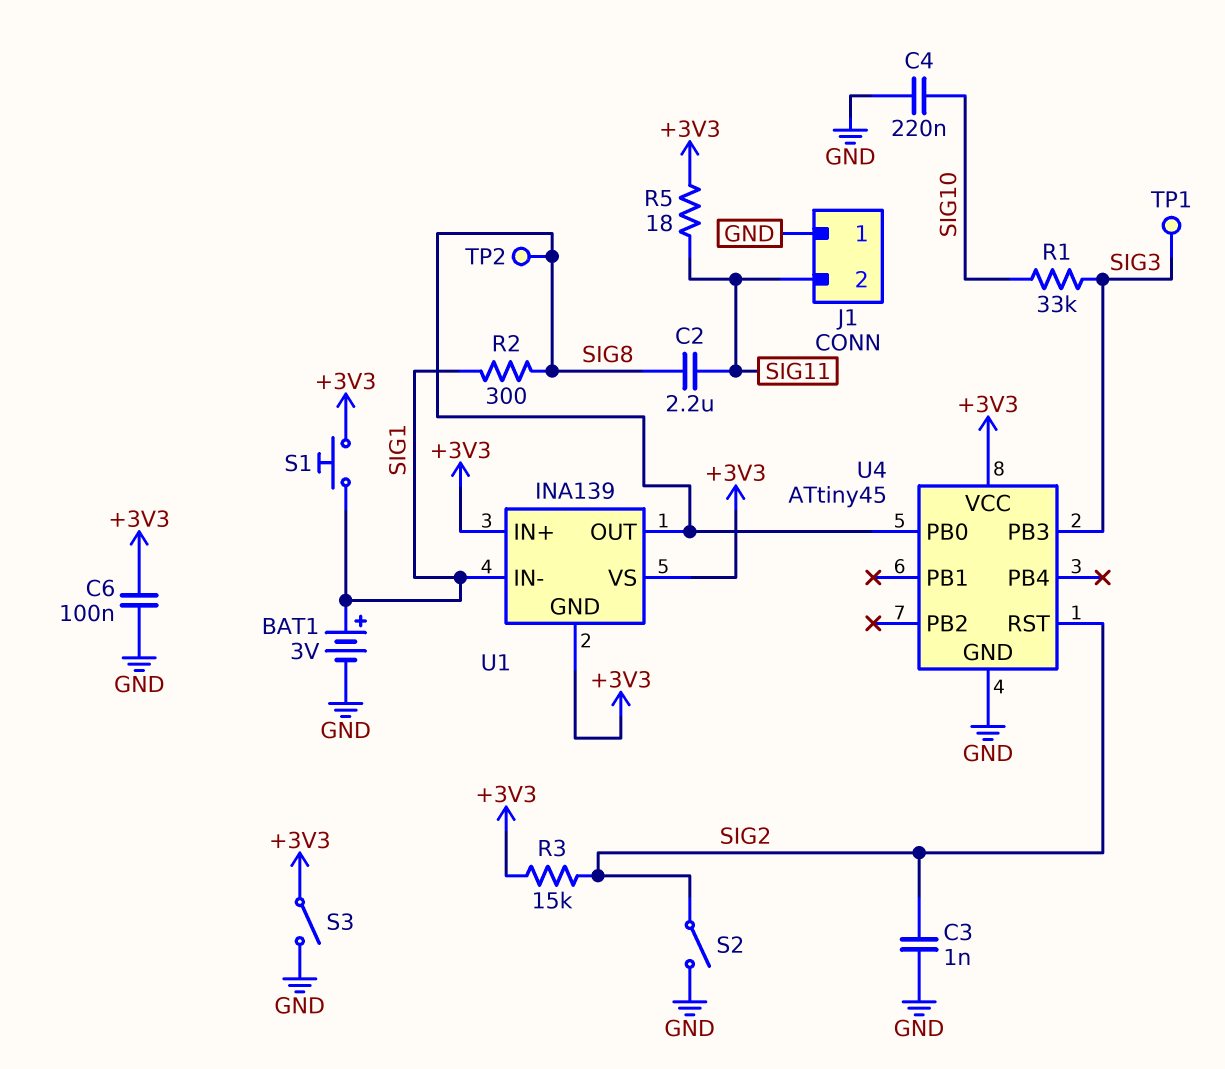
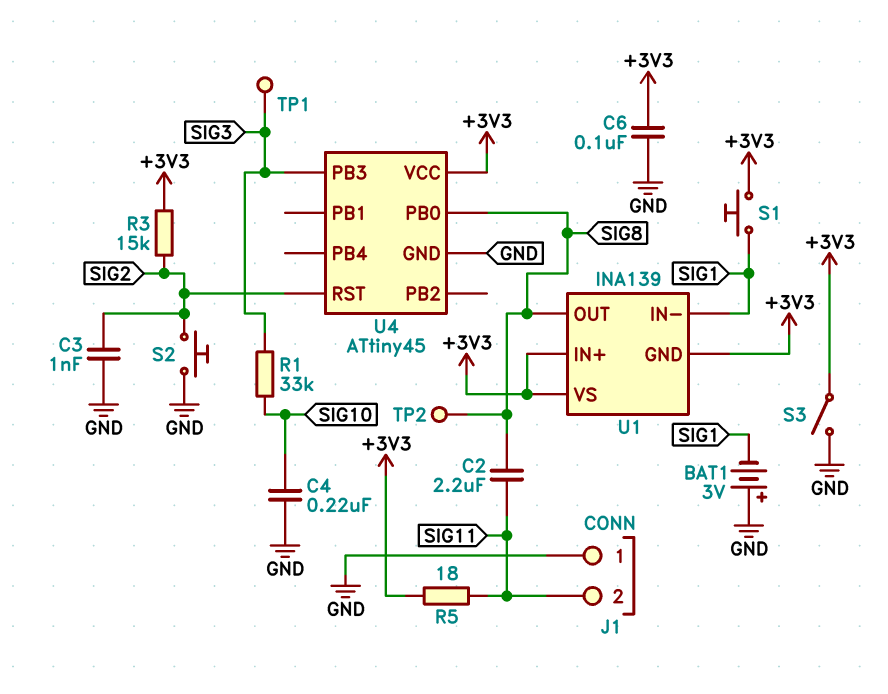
BAT1: 3V (plus SIG1, minus GND) -> 3V (plus GND, minus SIG1)
R2: 300 (SIG1, SIG8) -> none
S2: switch (GND, SIG2) -> button (GND, SIG2)

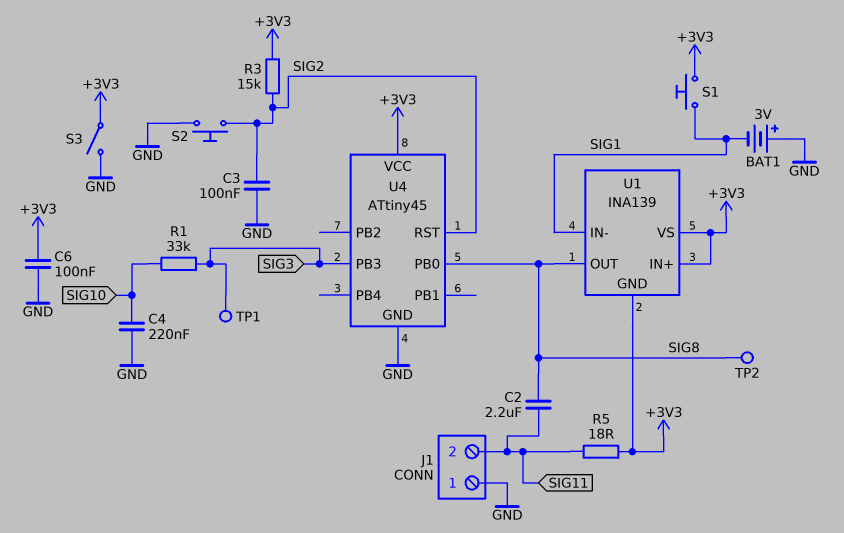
C3: 1nF (GND, SIG2) -> 100nF (GND, SIG2)

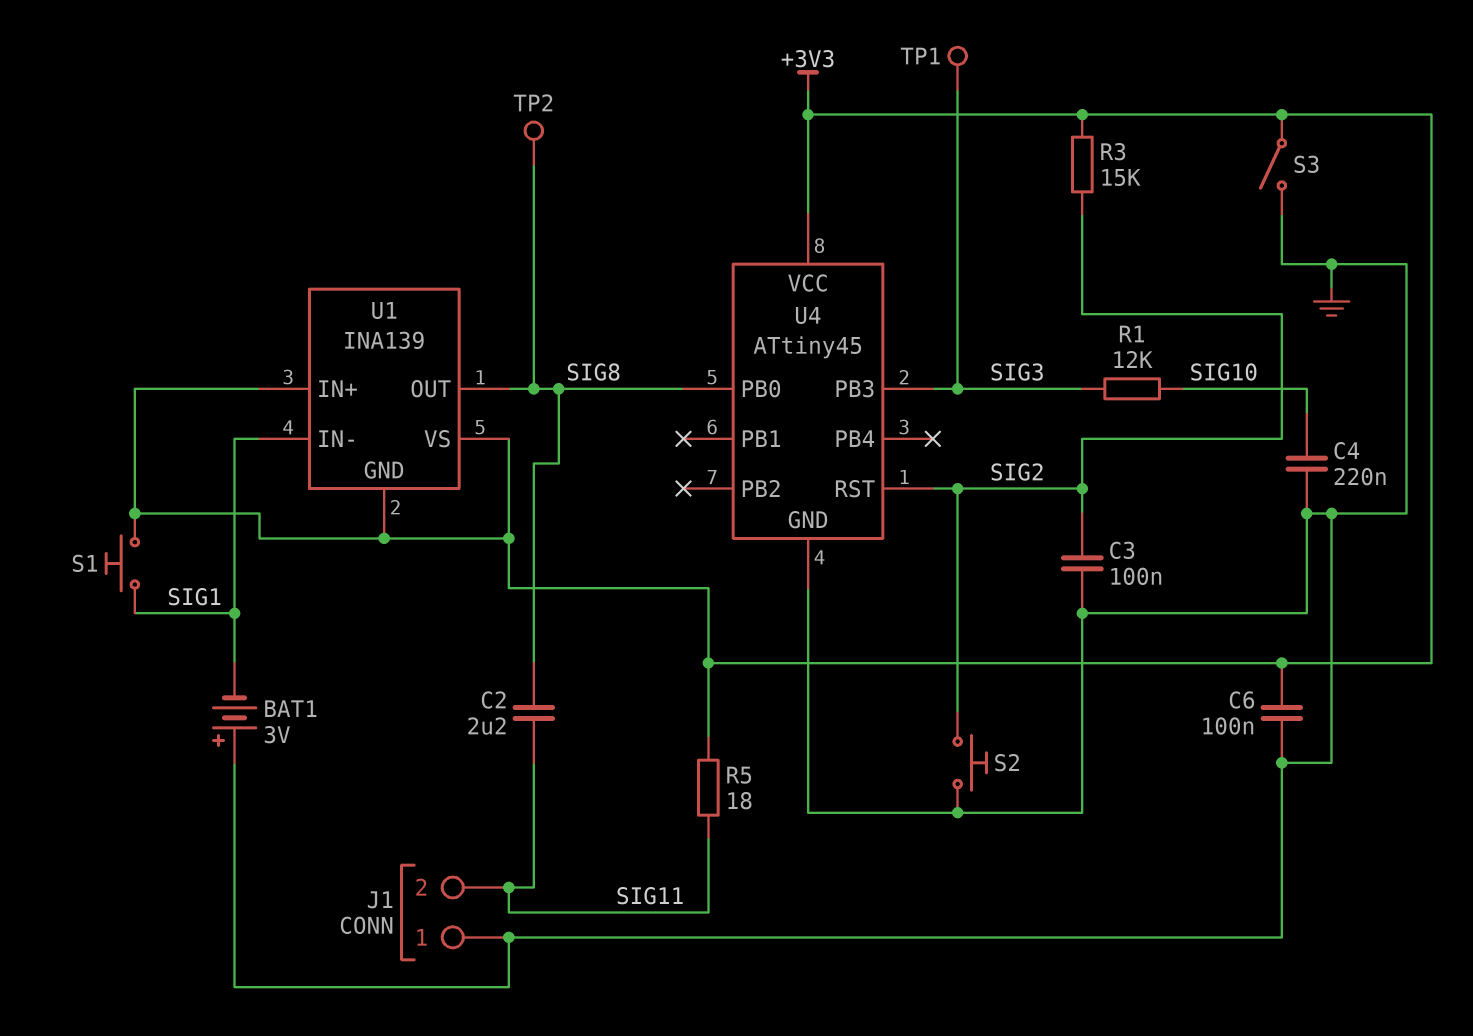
R1: 33k (SIG3, SIG10) -> 12k (SIG3, SIG10)

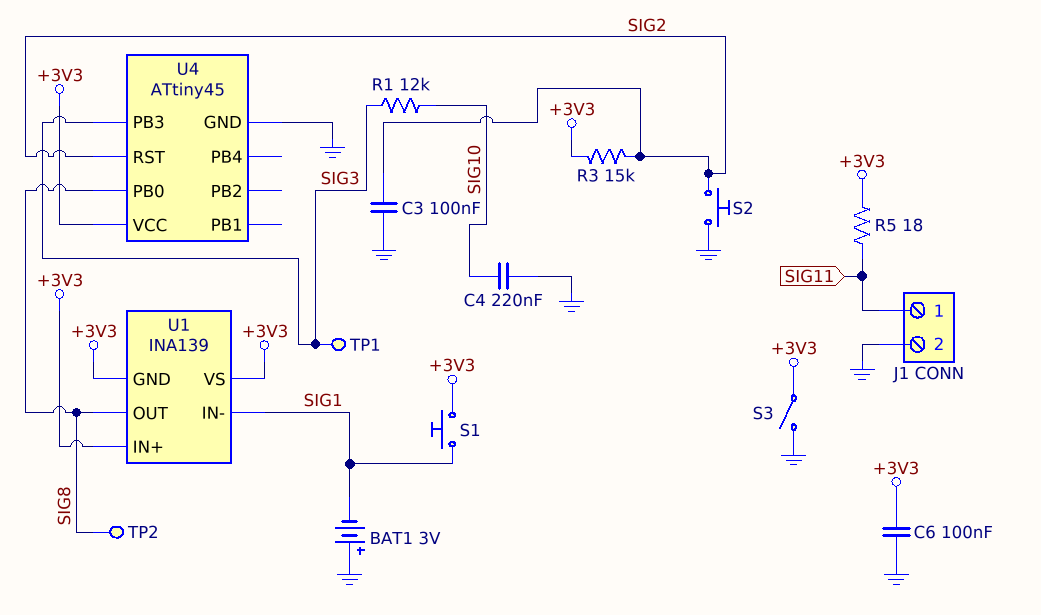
C2: 2.2uF (SIG8, SIG11) -> none
J1 pin 1: GND -> SIG11
J1 pin 2: SIG11 -> GND

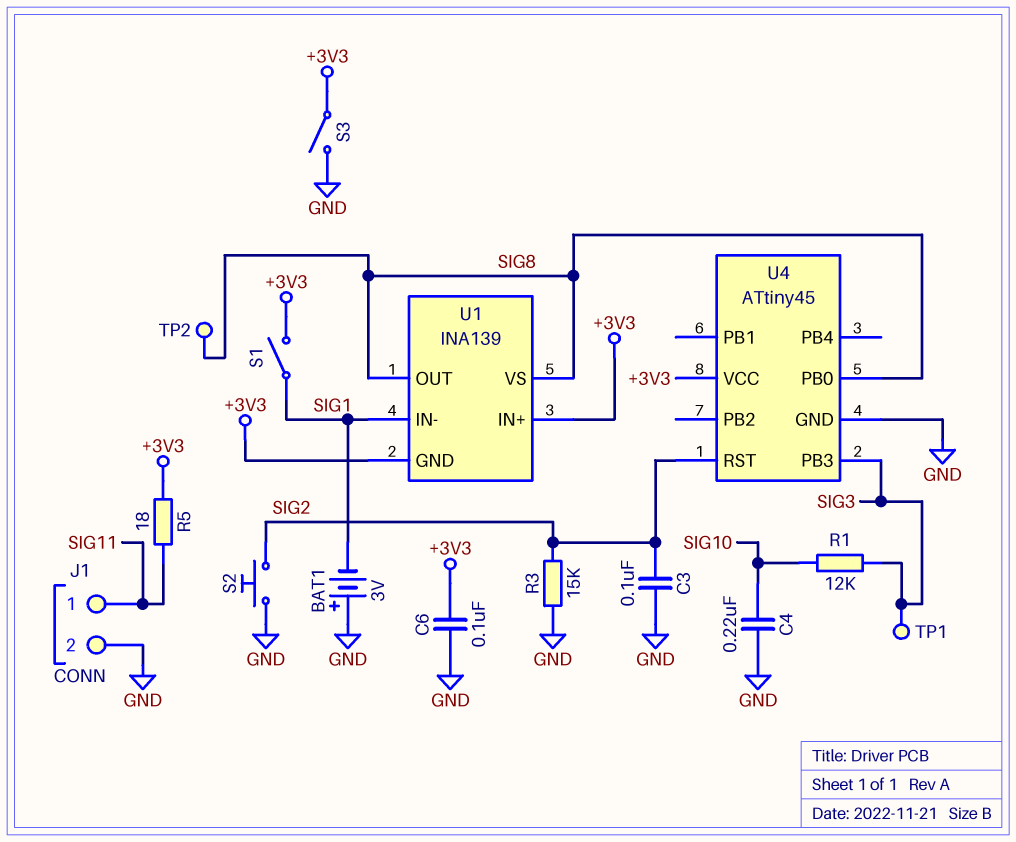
R3: 15k (+3V3, SIG2) -> 15k (GND, SIG2)
S1: button (+3V3, SIG1) -> switch (+3V3, SIG1)
U1 pin VS: +3V3 -> SIG8

